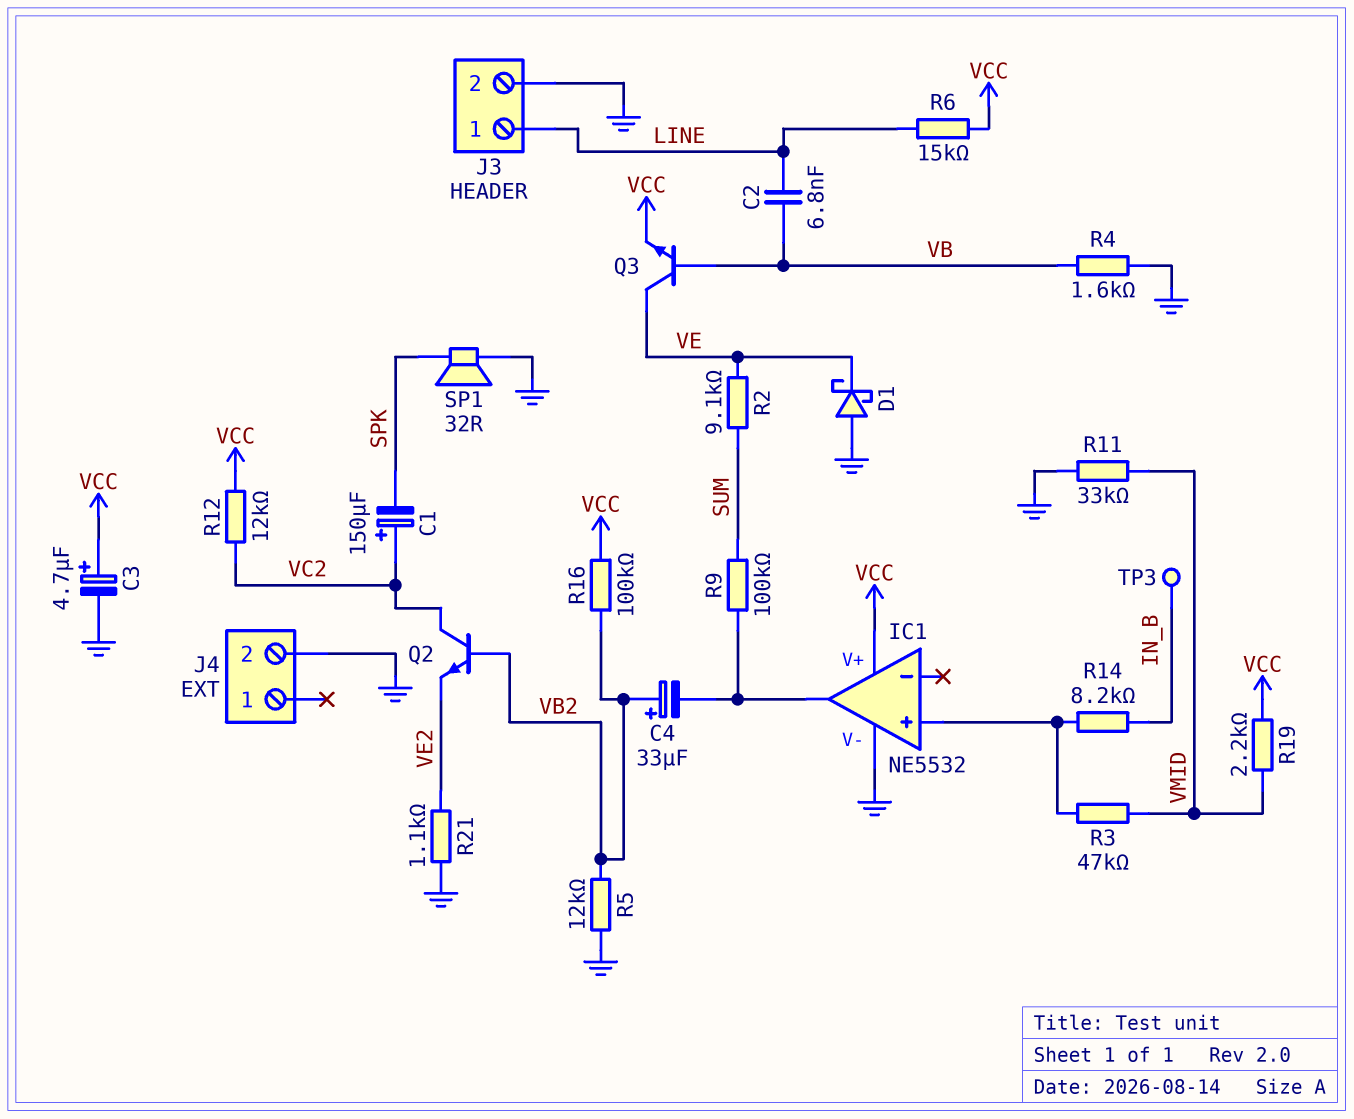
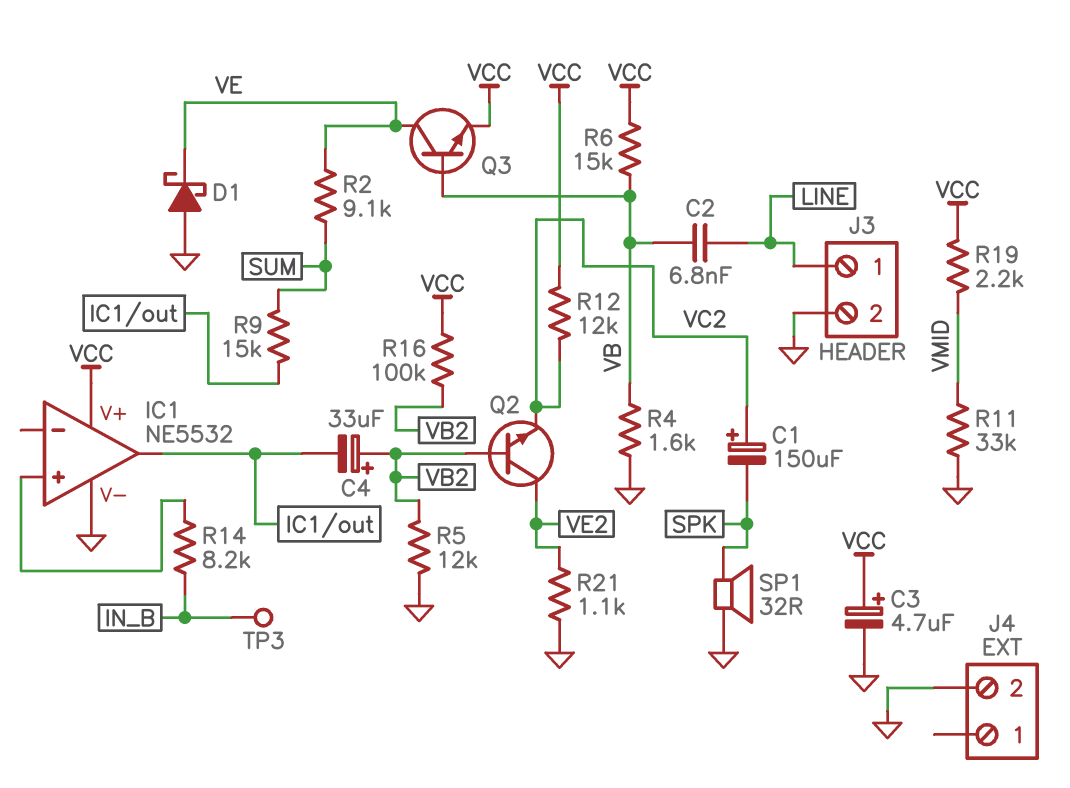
Q2: NPN (B VB2, C VC2, E VE2) -> NPN (B VB2, C VE2, E VC2)
R3: 47k (IC1/in+, VMID) -> none
R6: 15k (LINE, VCC) -> 15k (VB, VCC)
R9: 100k (IC1/out, SUM) -> 15k (IC1/out, SUM)

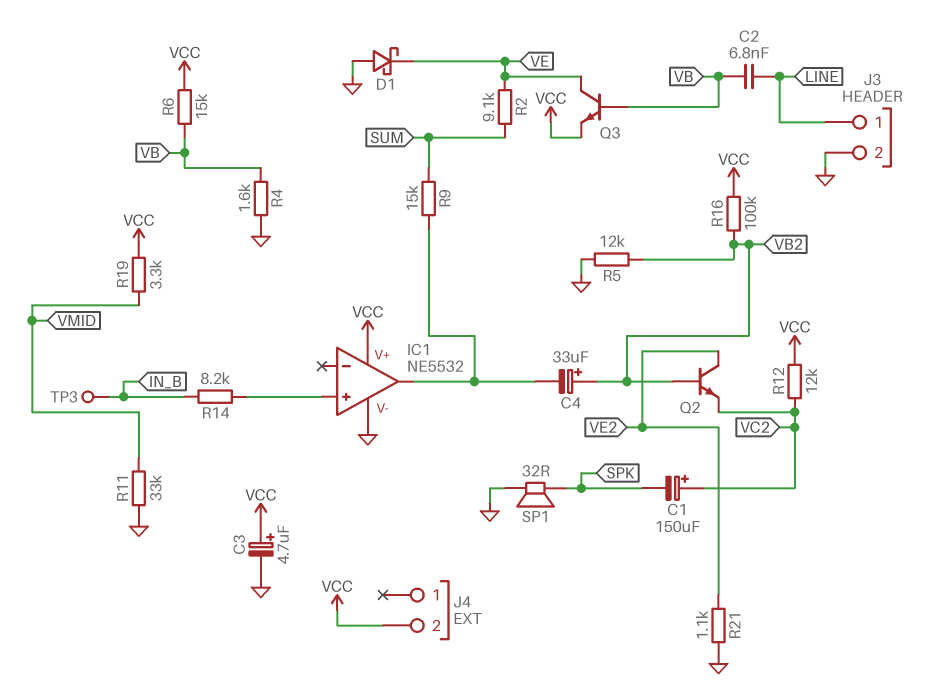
J4 pin 2: GND -> VCC
R19: 2.2k (VCC, VMID) -> 3.3k (VCC, VMID)

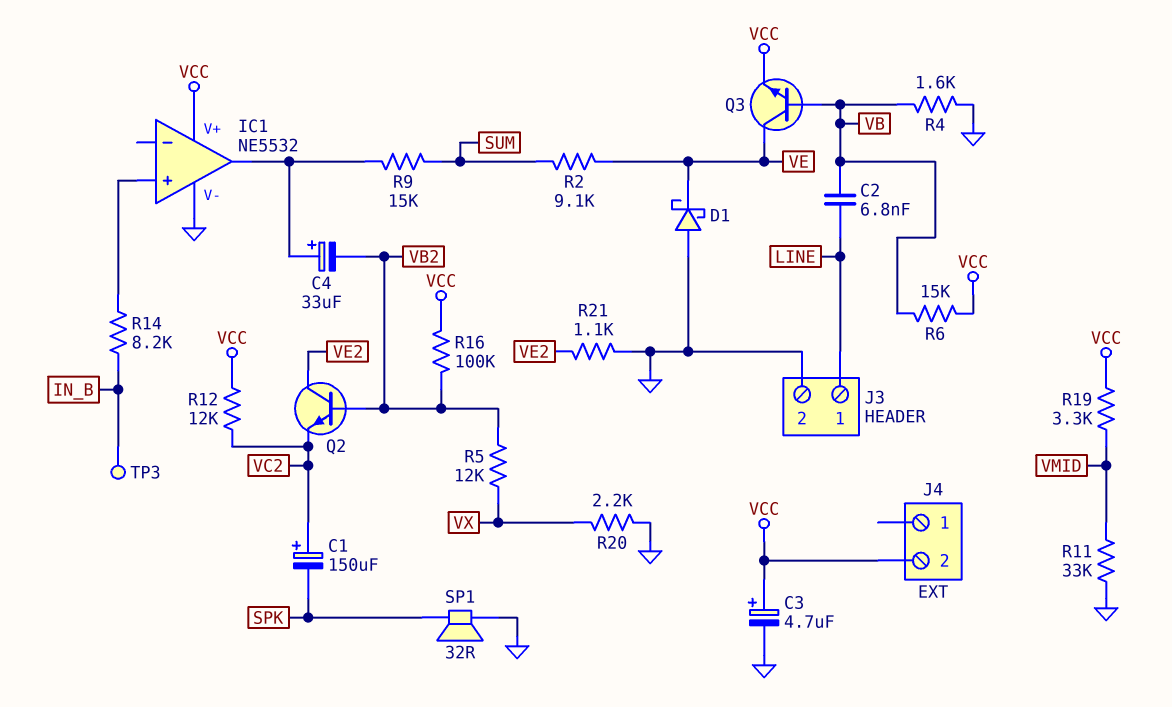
C4: 33uF (plus VB2, minus IC1/out) -> 33uF (plus IC1/out, minus VB2)
R5: 12k (GND, VB2) -> 12k (VB2, VX)
R20: none -> 2.2k (GND, VX)

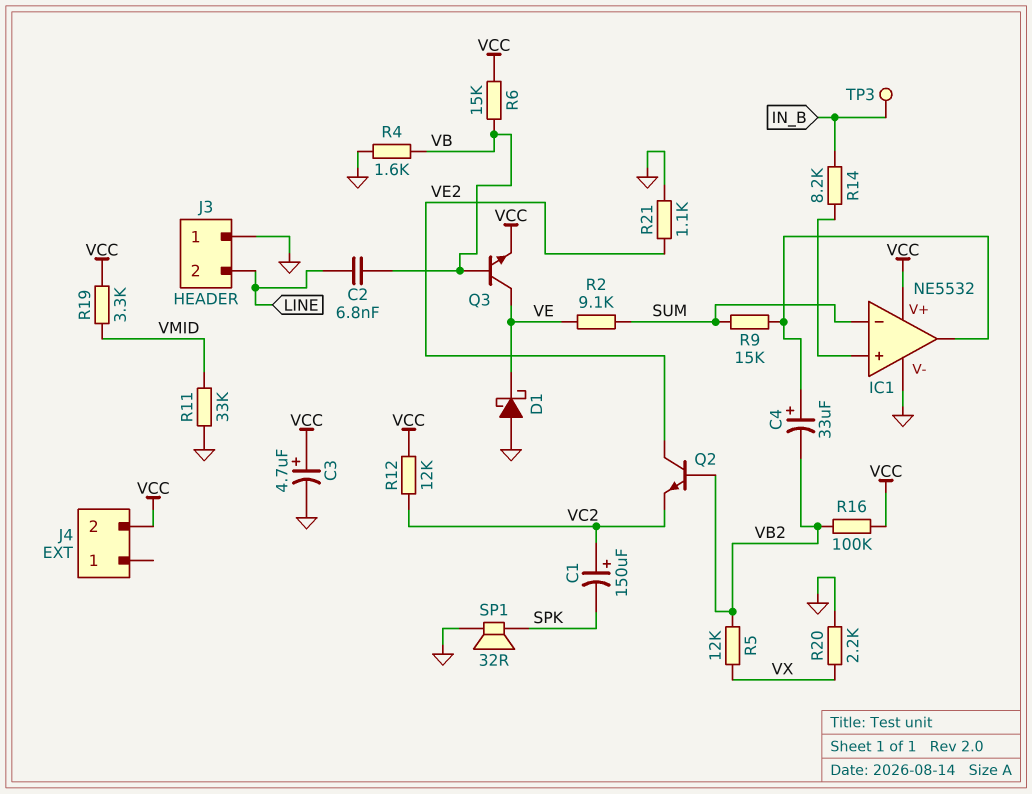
IC1 pin in-: none -> SUM
J3 pin 1: LINE -> GND
J3 pin 2: GND -> LINE

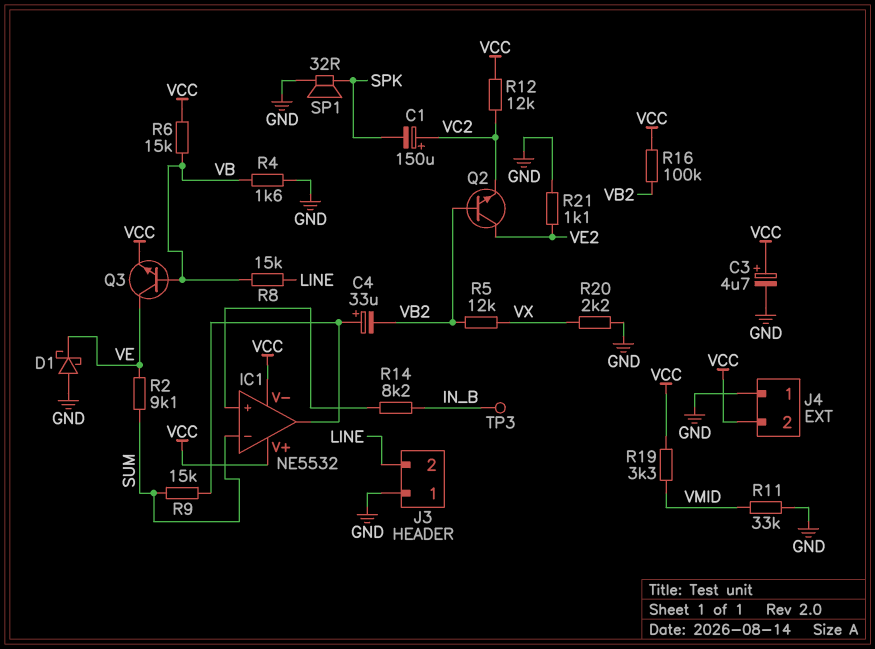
C2: 6.8nF (LINE, VB) -> none
IC1 pin V-: GND -> VCC
J4 pin 1: none -> GND
R8: none -> 15k (LINE, VB)

